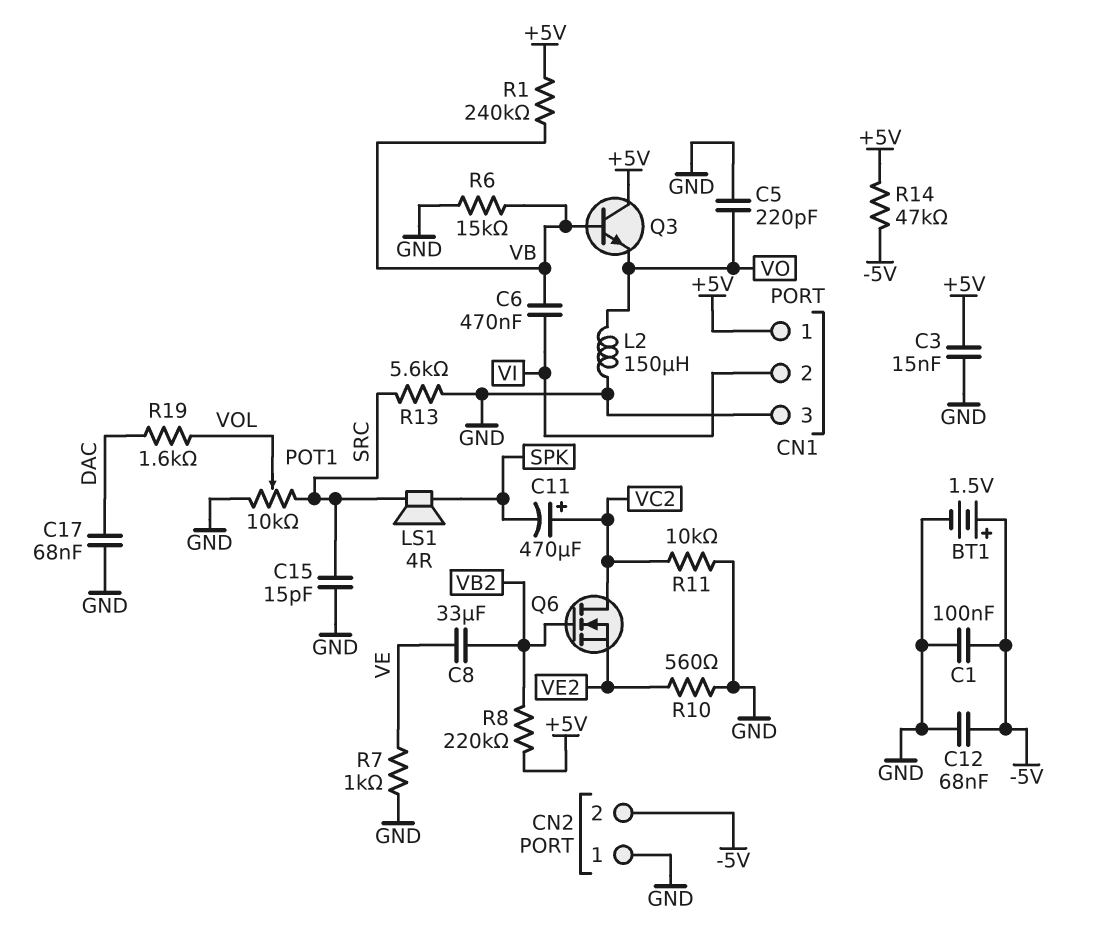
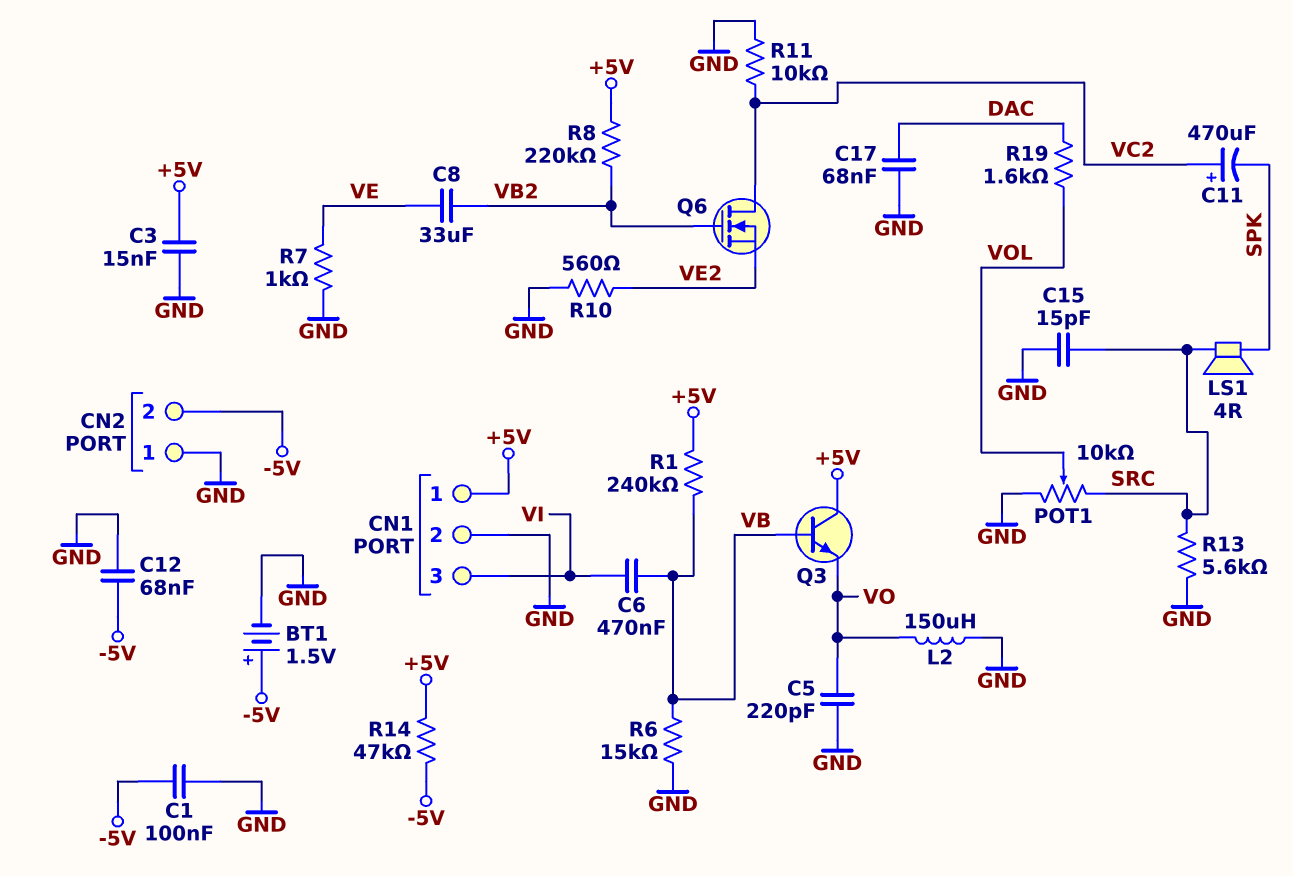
CN1 pin 2: VI -> GND
CN1 pin 3: GND -> VI

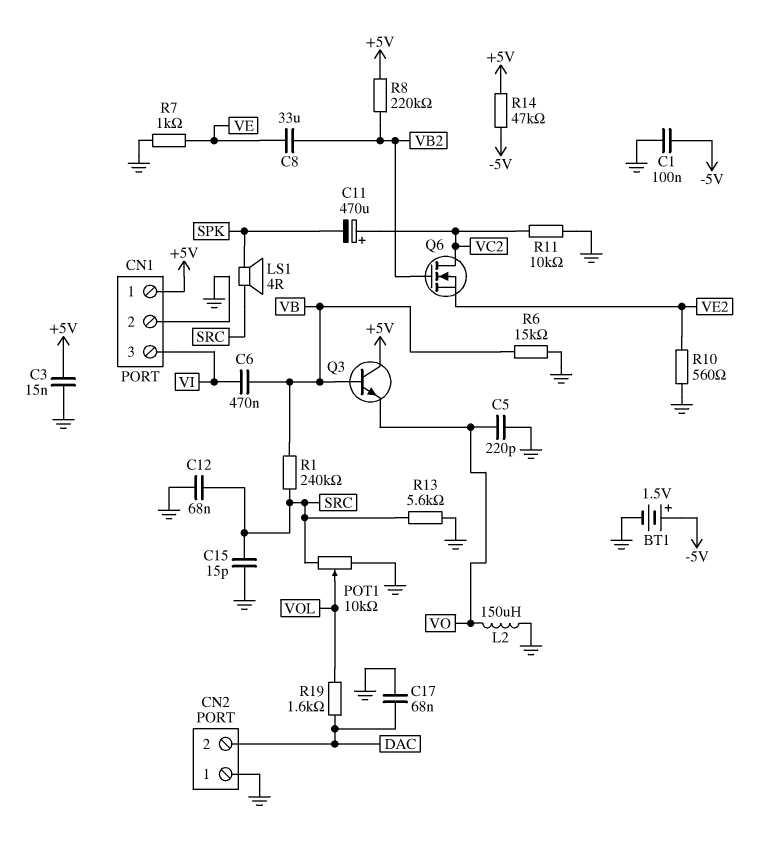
C12: 68nF (-5V, GND) -> 68nF (GND, SRC)
CN2 pin 2: -5V -> DAC
R1: 240k (+5V, VB) -> 240k (SRC, VB)

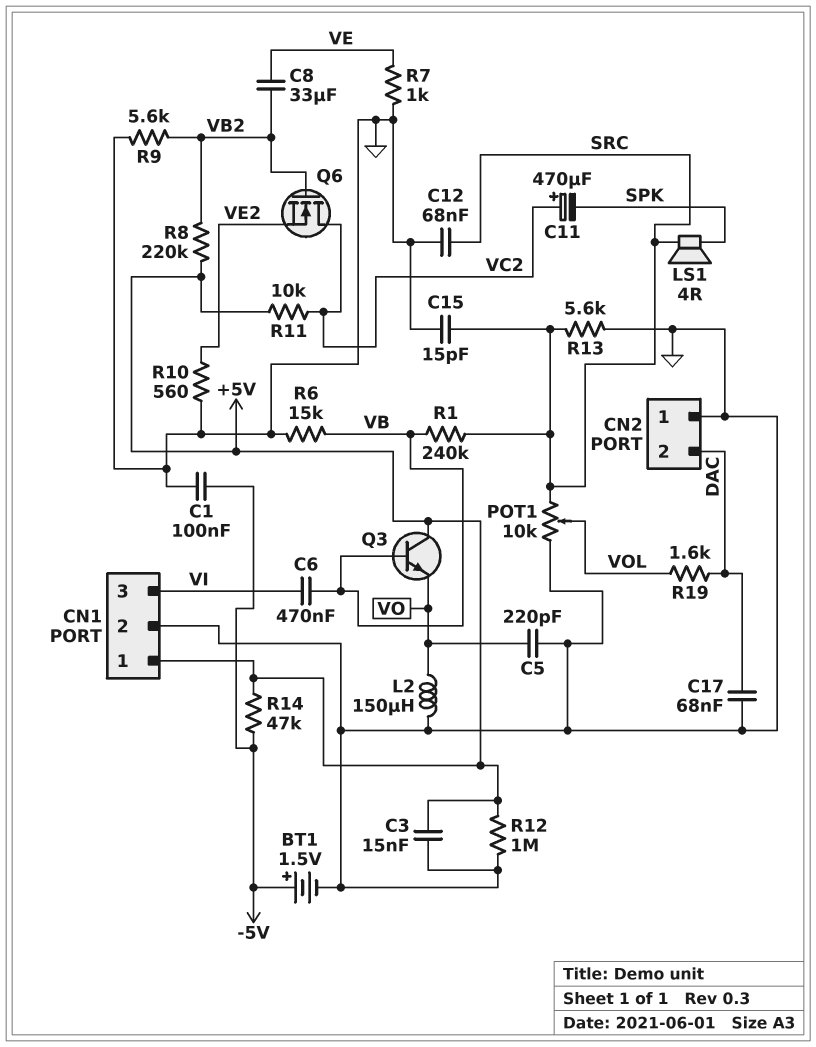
R9: none -> 5.6k (GND, VB2)
R11: 10k (GND, VC2) -> 10k (+5V, VC2)
R12: none -> 1M (+5V, GND)

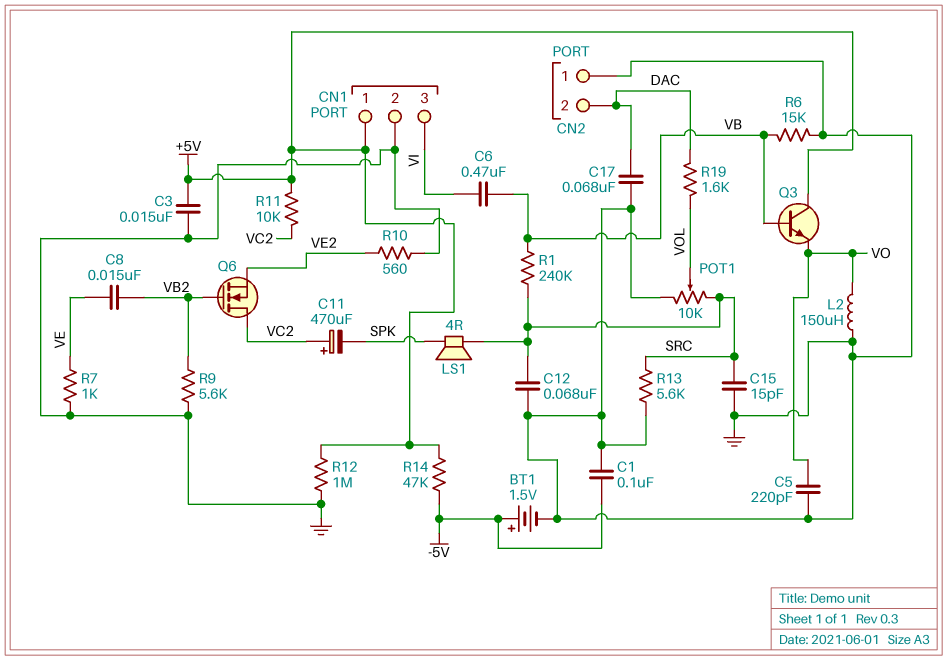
C8: 33uF (VB2, VE) -> 15nF (VB2, VE)
R8: 220k (+5V, VB2) -> none

